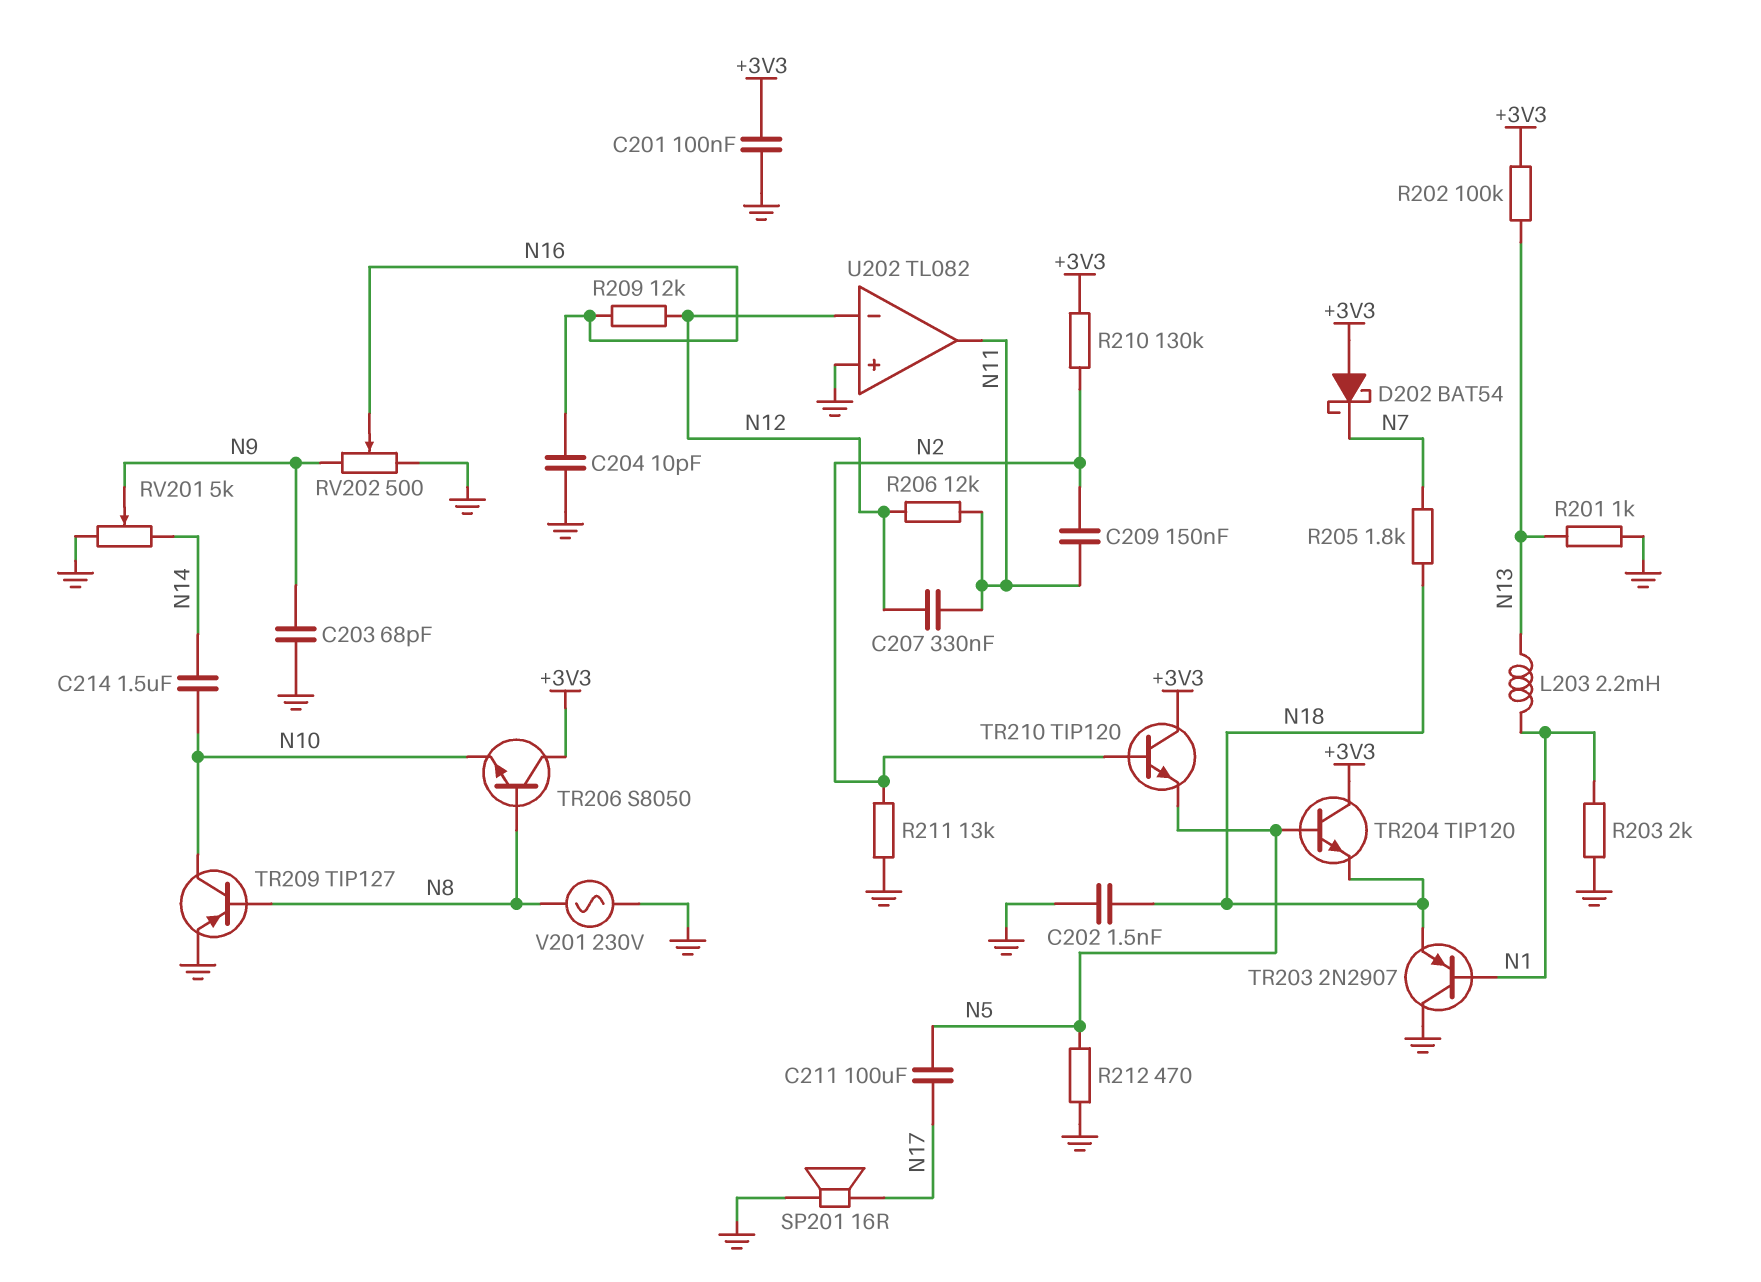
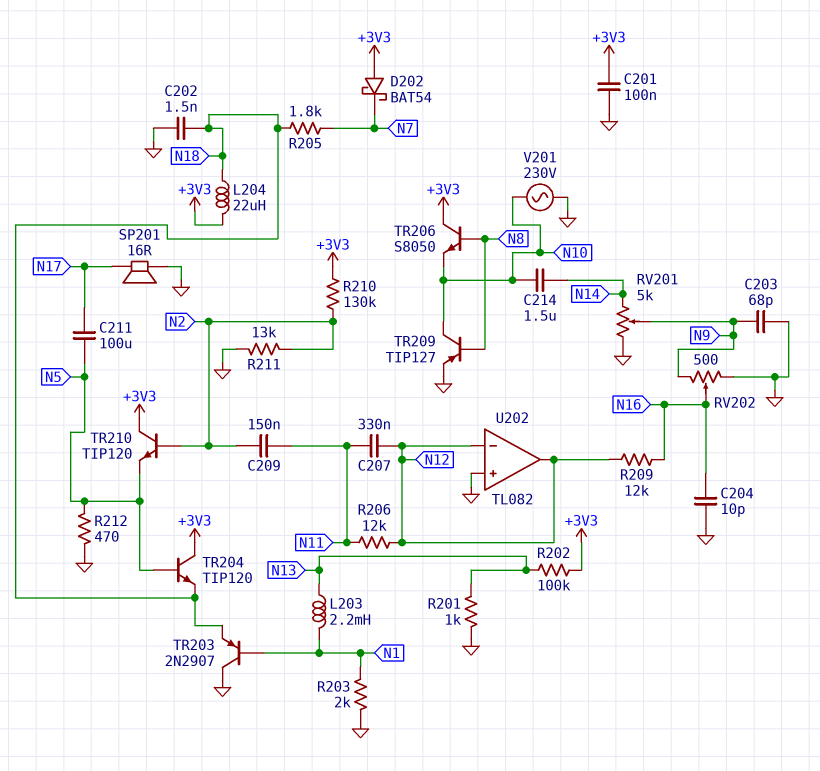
L204: none -> 22uH (+3V3, N18)
U202 pin out: N11 -> N12
V201: AC 230V (GND, N8) -> AC 230V (GND, N10)

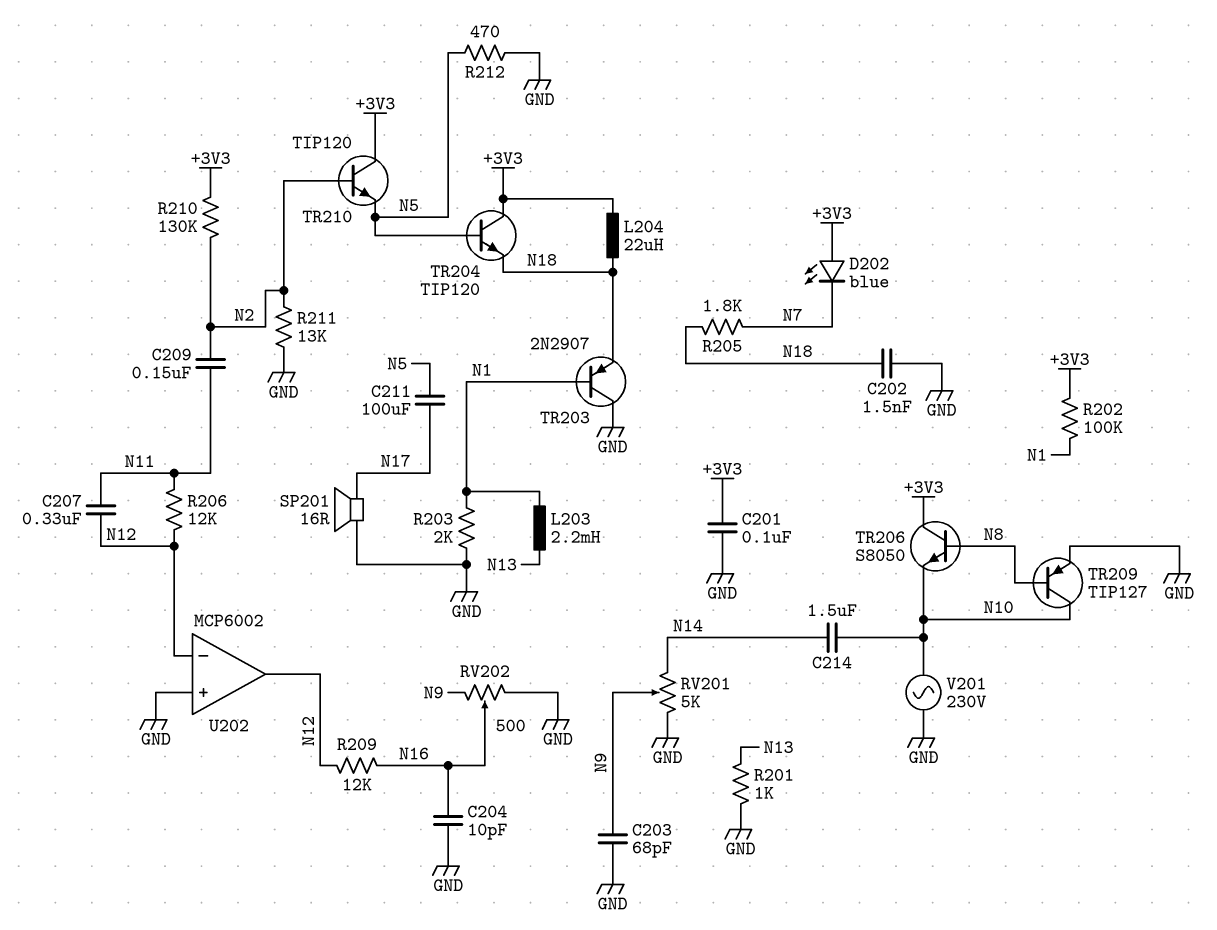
D202: schottky BAT54 (A +3V3, K N7) -> LED blue (A +3V3, K N7)
R202: 100k (+3V3, N13) -> 100k (+3V3, N1)
U202: TL082 -> MCP6002

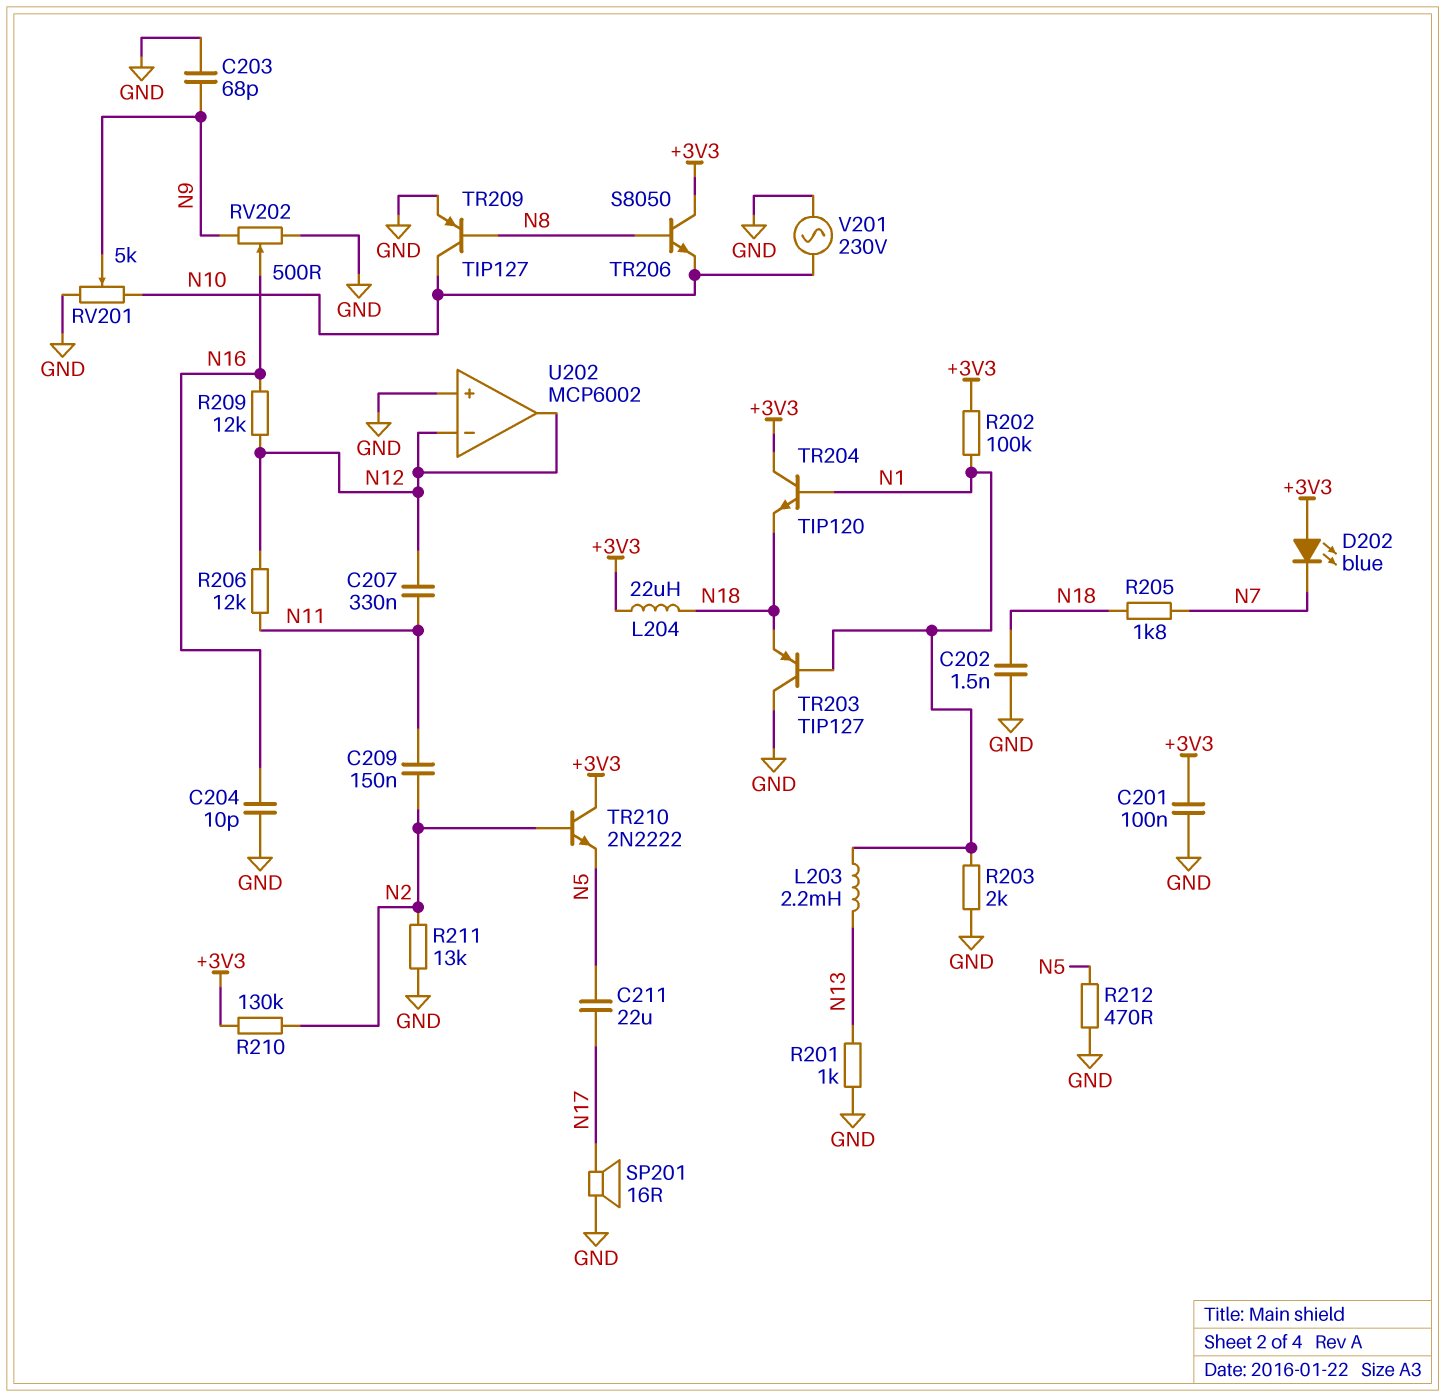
C211: 100uF (N5, N17) -> 22uF (N5, N17)
C214: 1.5uF (N10, N14) -> none
RV201: 5k (GND, N14, wiper N9) -> 5k (GND, N10, wiper N9)
TR203: PNP 2N2907 (B N1, C GND, E N18) -> PNP TIP127 (B N1, C GND, E N18)
TR204: NPN TIP120 (B N5, C +3V3, E N18) -> NPN TIP120 (B N1, C +3V3, E N18)
TR210: NPN TIP120 (B N2, C +3V3, E N5) -> NPN 2N2222 (B N2, C +3V3, E N5)

